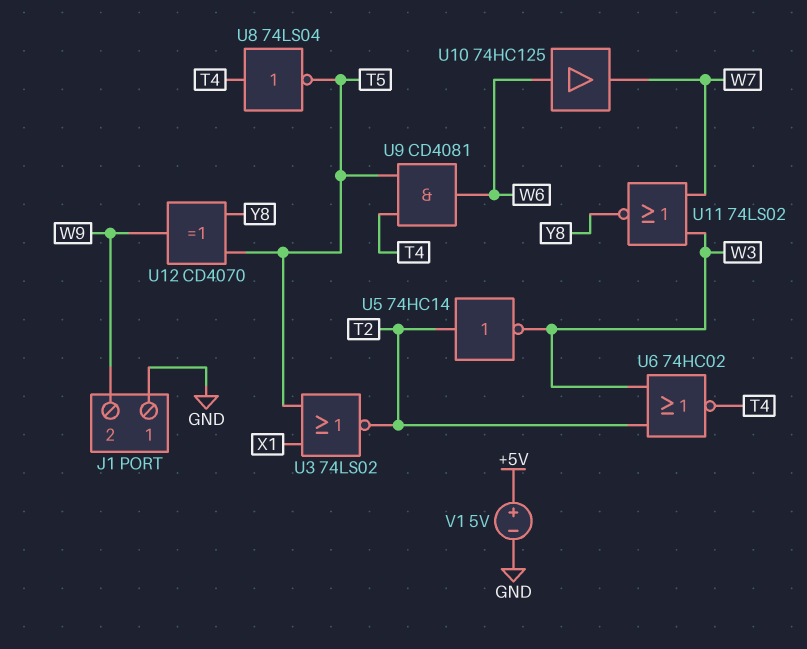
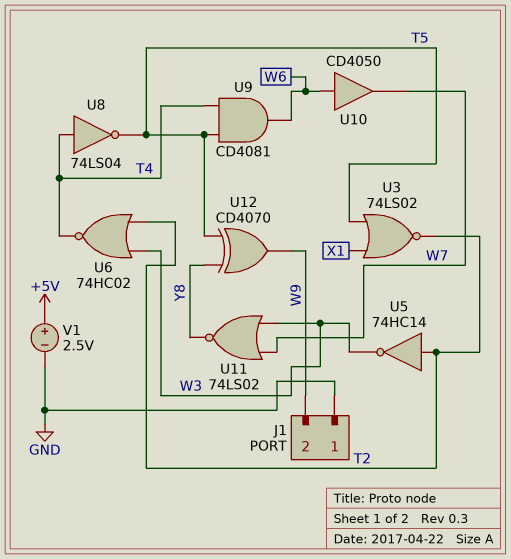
U10: buffer 74HC125 (in W6, out W7) -> buffer CD4050 (in W6, out W7)
V1: 5V (plus +5V, minus GND) -> 2.5V (plus +5V, minus GND)

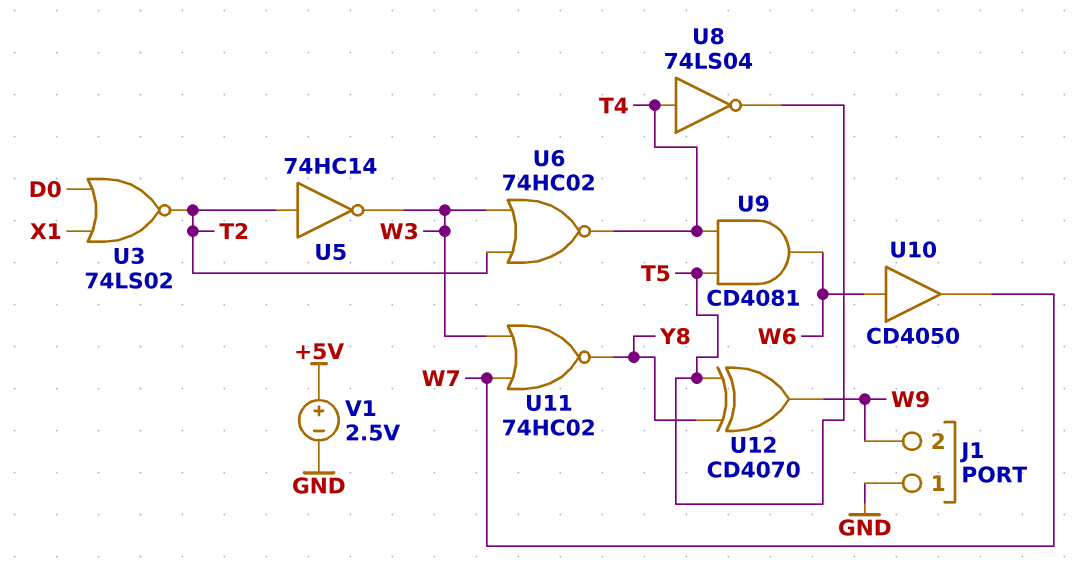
U3: NOR 74LS02 (in T5, in X1, out T2) -> NOR 74LS02 (in D0, in X1, out T2)
U11: NOR 74LS02 (in W3, in W7, out Y8) -> NOR 74HC02 (in W3, in W7, out Y8)

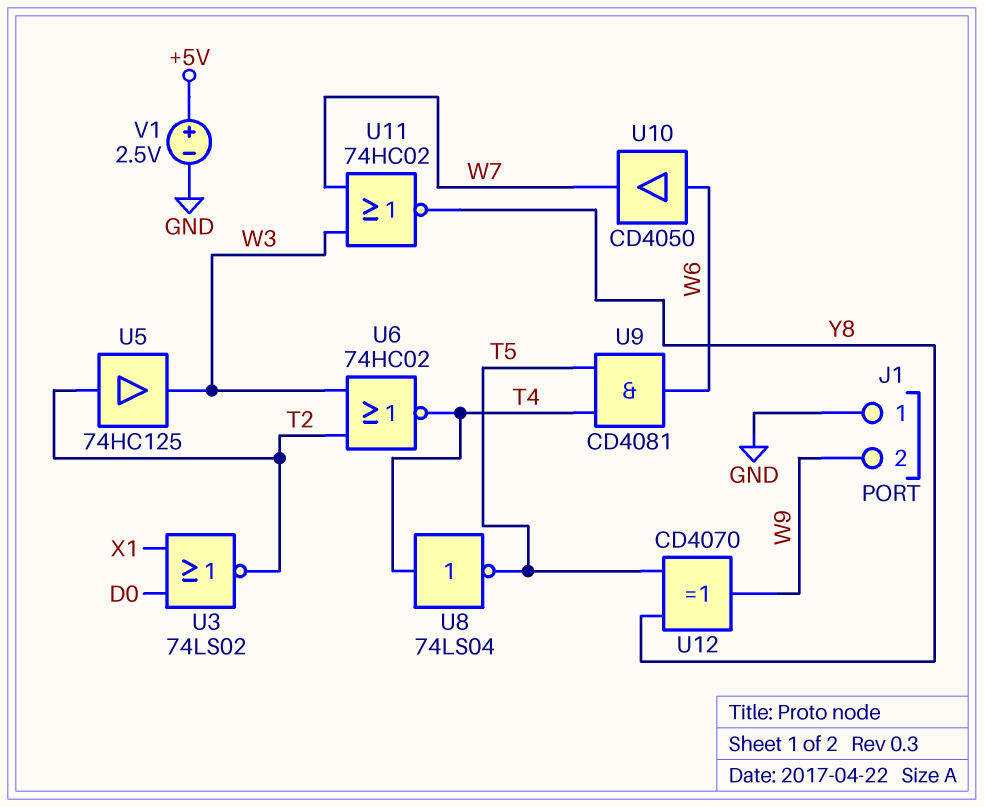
U5: NOT 74HC14 (in T2, out W3) -> buffer 74HC125 (in T2, out W3)

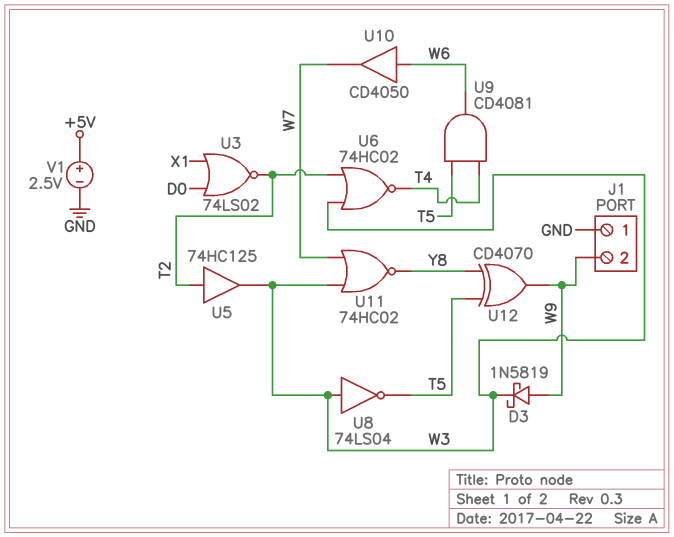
D3: none -> schottky 1N5819 (A W9, K W3)
U8: NOT 74LS04 (in T4, out T5) -> NOT 74LS04 (in W3, out T5)

